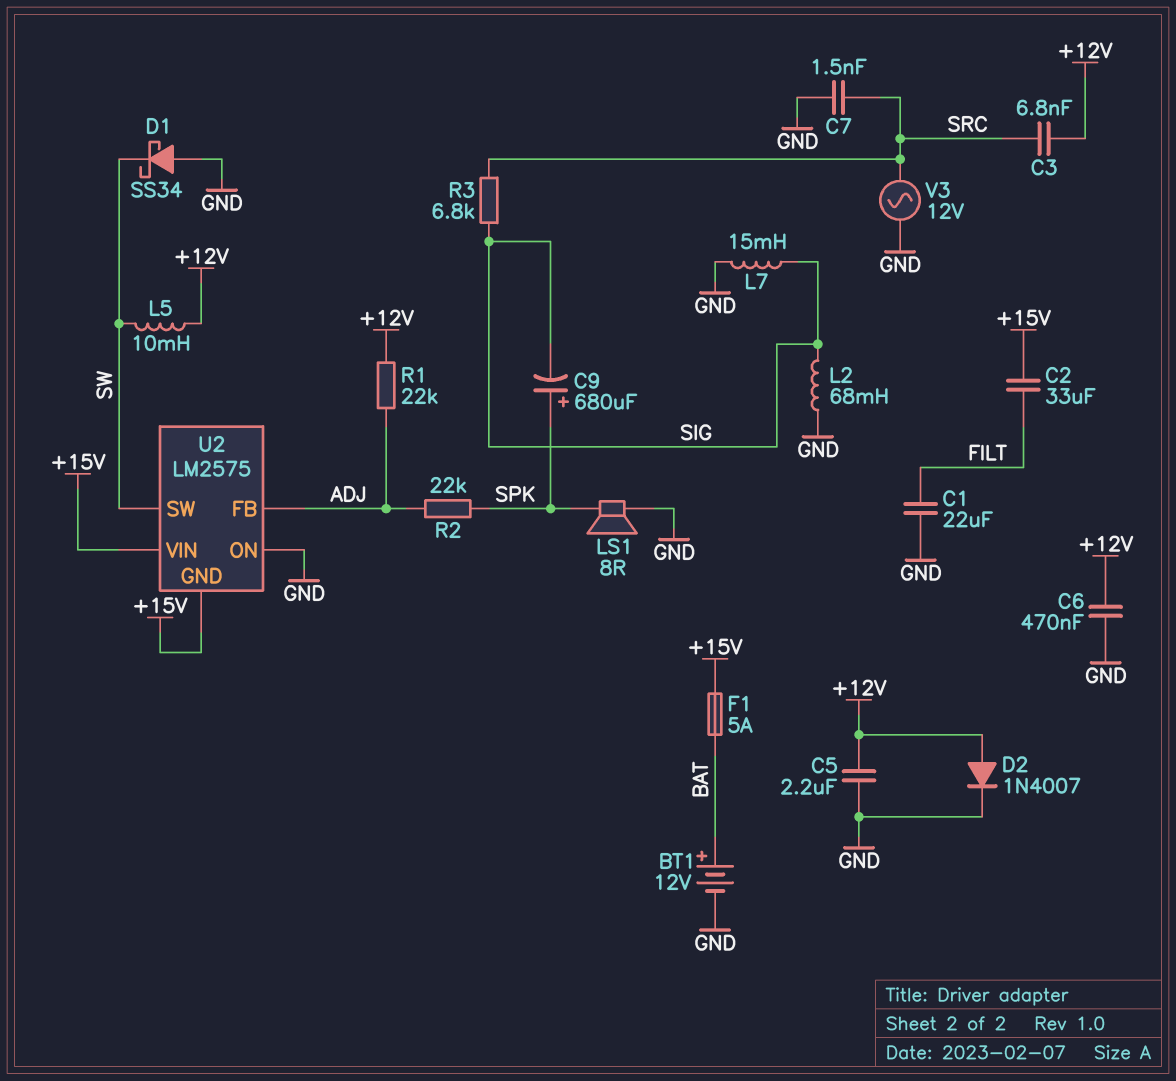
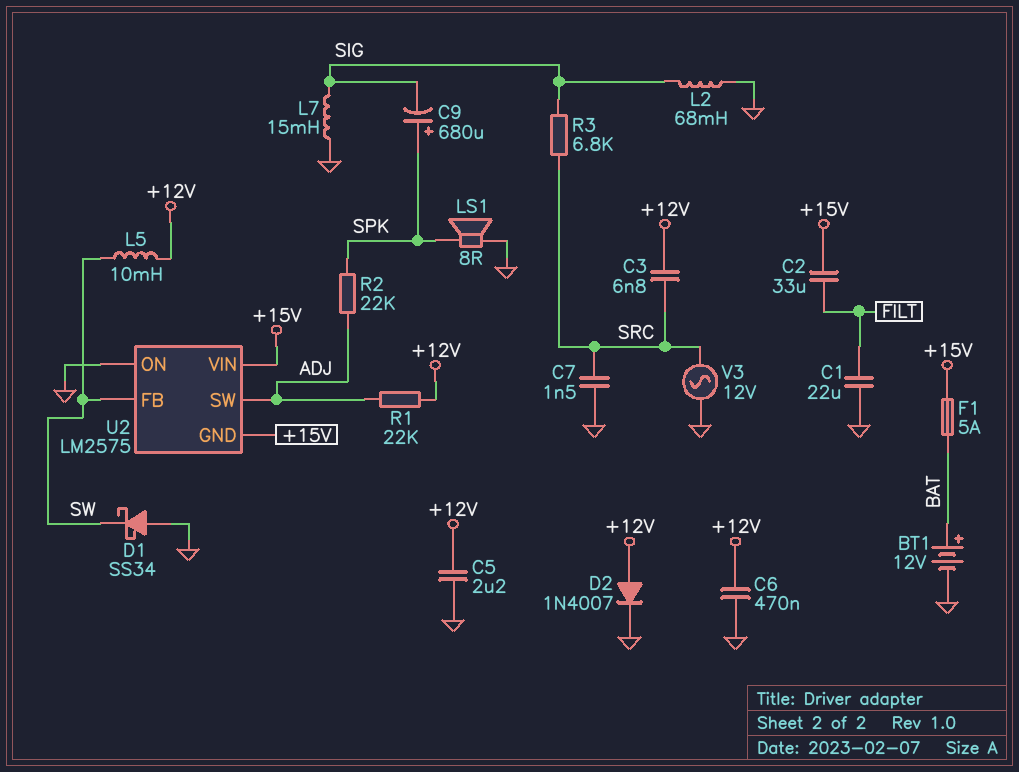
U2 pin FB: ADJ -> SW
U2 pin SW: SW -> ADJ

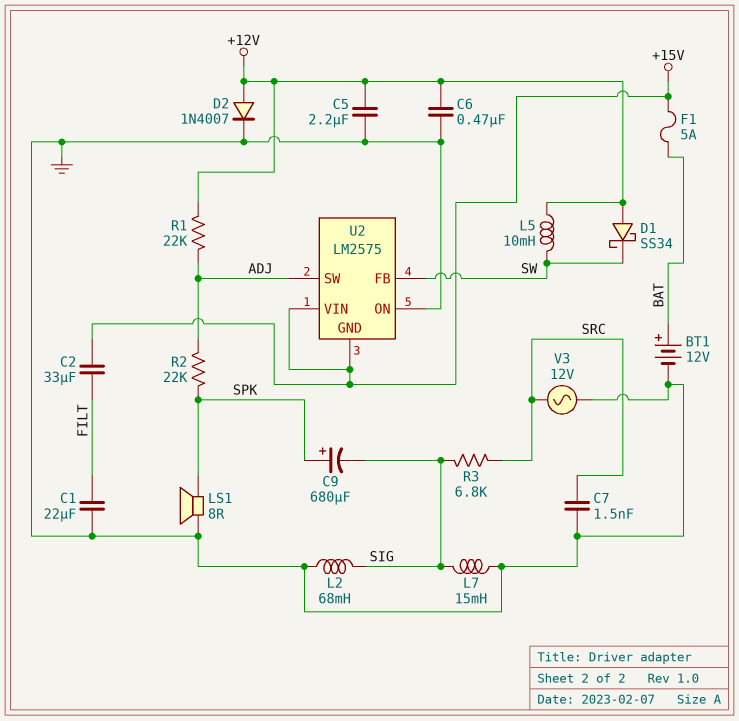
C3: 6.8nF (+12V, SRC) -> none
D1: schottky SS34 (A GND, K SW) -> schottky SS34 (A +12V, K SW)

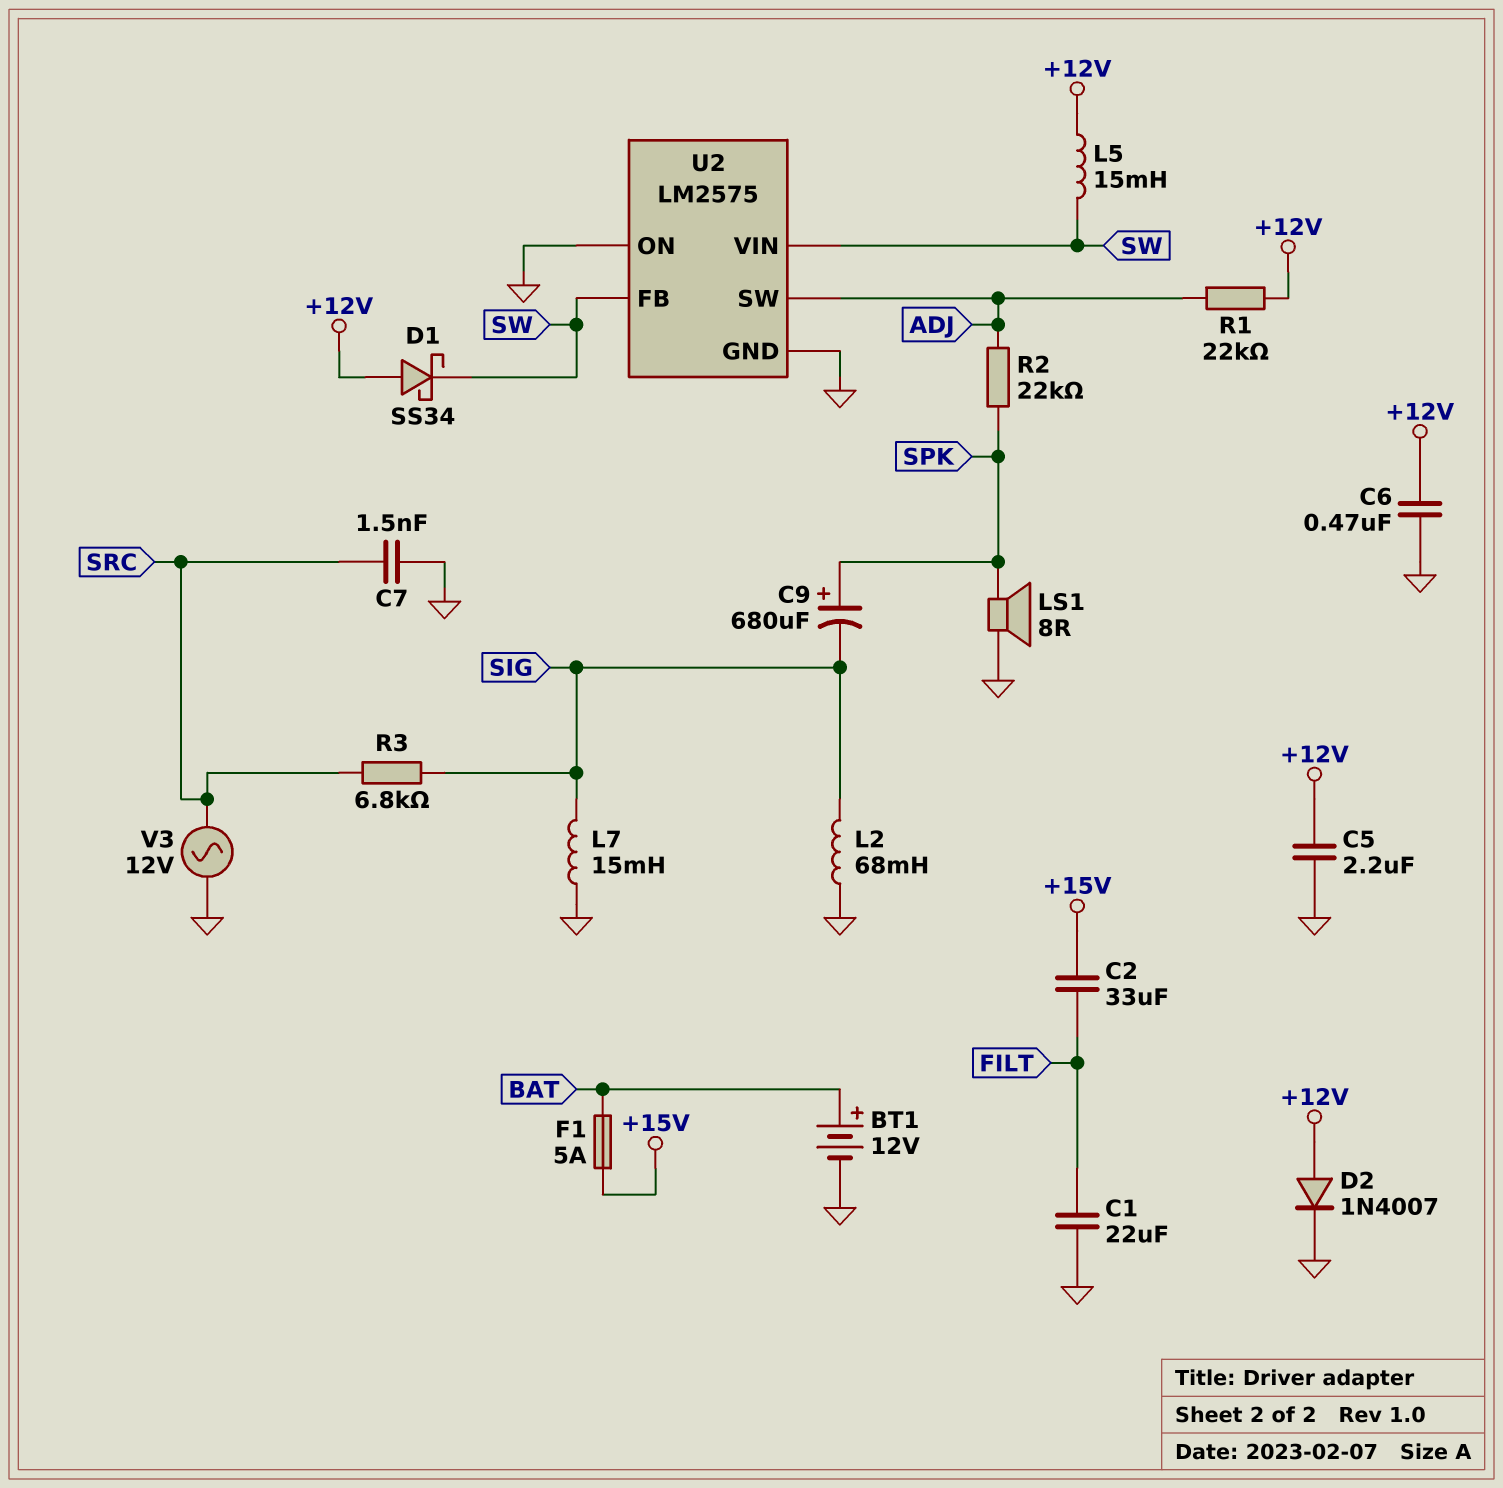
L5: 10mH (+12V, SW) -> 15mH (+12V, SW)
U2 pin GND: +15V -> GND
U2 pin VIN: +15V -> SW

